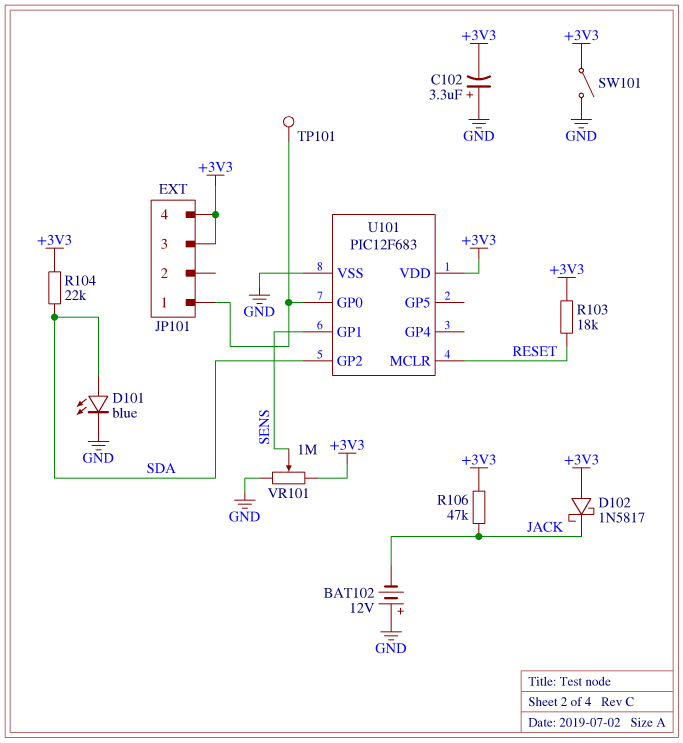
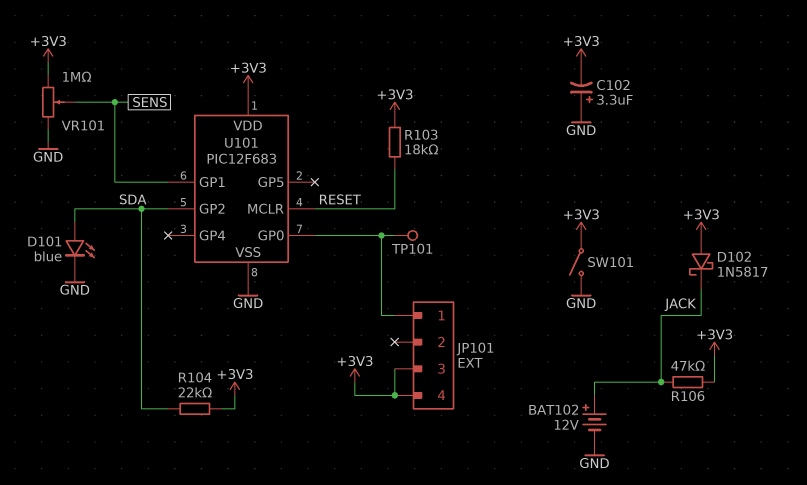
BAT102: 12V (plus GND, minus JACK) -> 12V (plus JACK, minus GND)

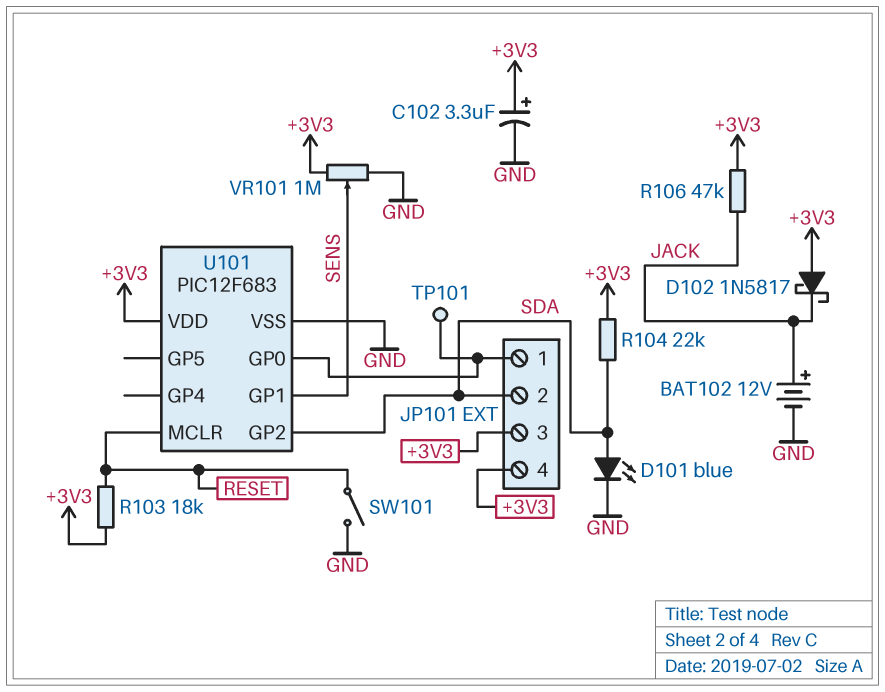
C102: 3.3uF (plus GND, minus +3V3) -> 3.3uF (plus +3V3, minus GND)
JP101 pin 2: none -> SDA
SW101: switch (+3V3, GND) -> switch (GND, RESET)

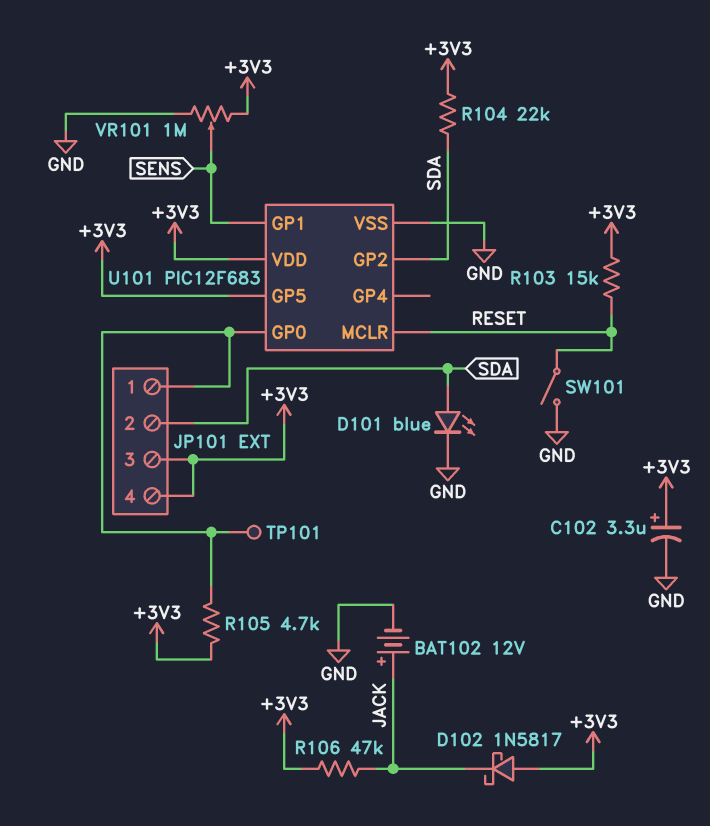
R103: 18k (+3V3, RESET) -> 15k (+3V3, RESET)
R105: none -> 4.7k (+3V3, JP101/1)
U101 pin GP5: none -> +3V3

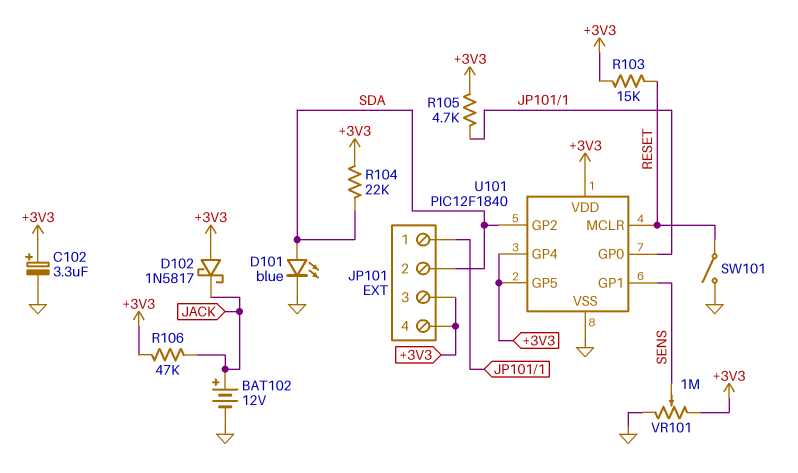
TP101: test point (JP101/1) -> none
U101: PIC12F683 -> PIC12F1840
U101 pin GP4: none -> +3V3

